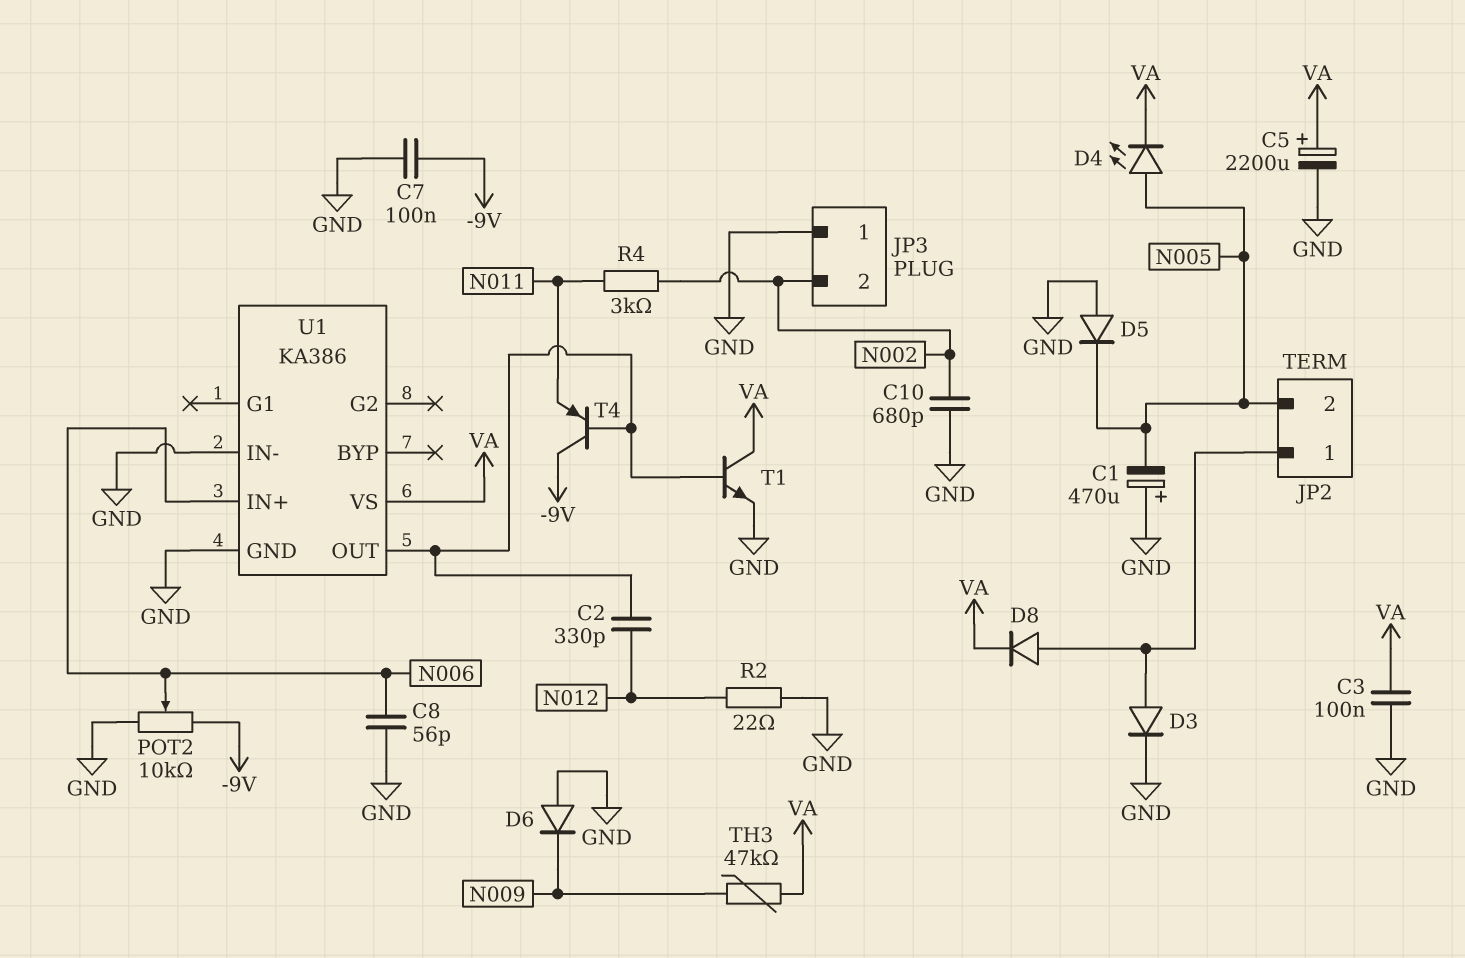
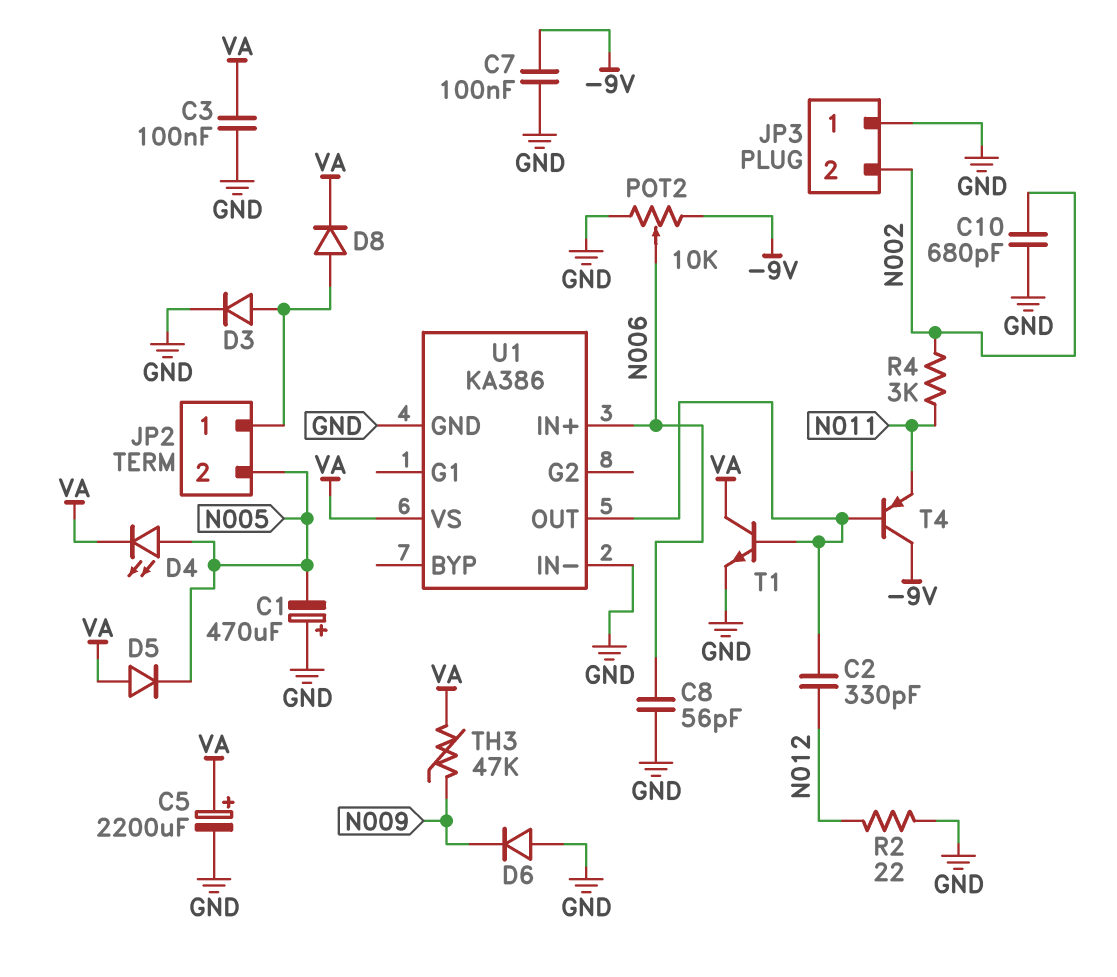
D5: diode (A GND, K N005) -> diode (A VA, K N005)

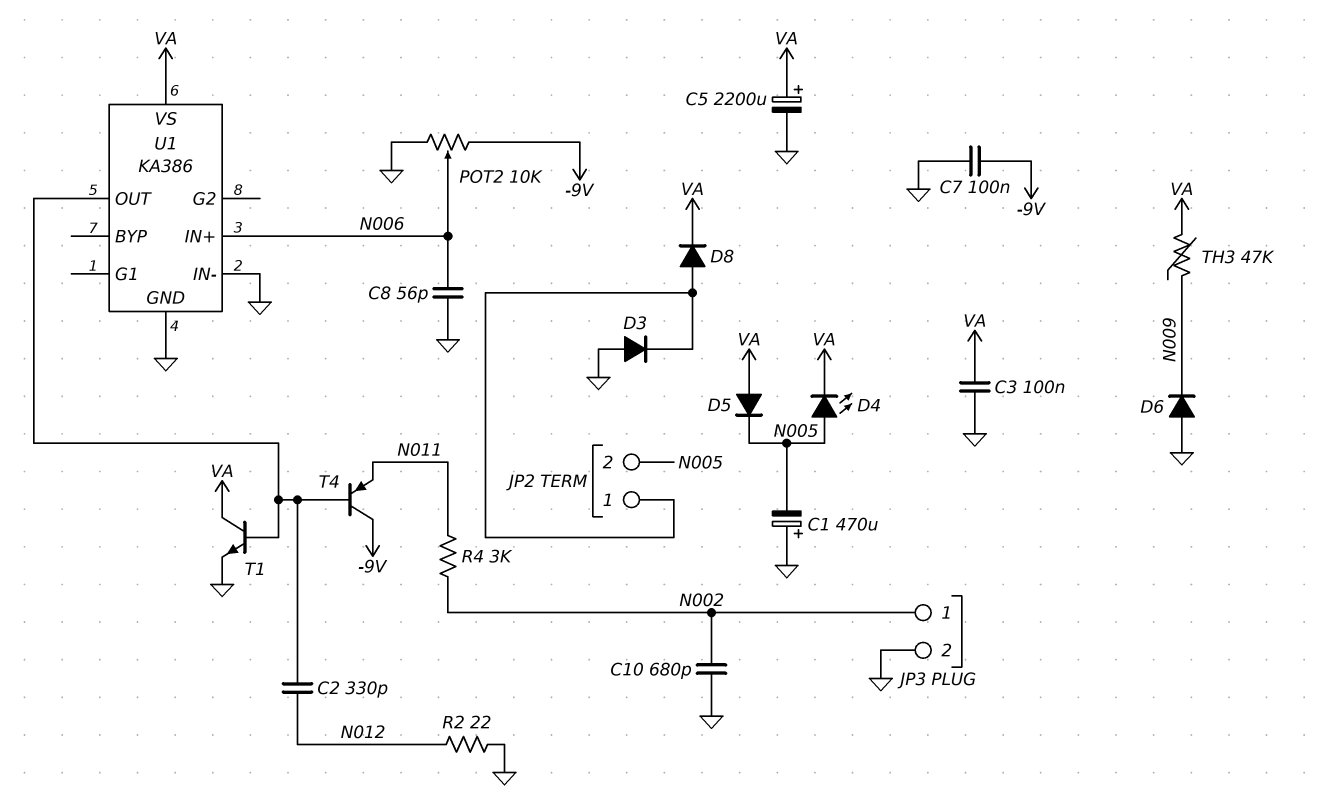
D3: diode (A JP2/1, K GND) -> diode (A GND, K JP2/1)
JP3 pin 1: GND -> N002
JP3 pin 2: N002 -> GND

